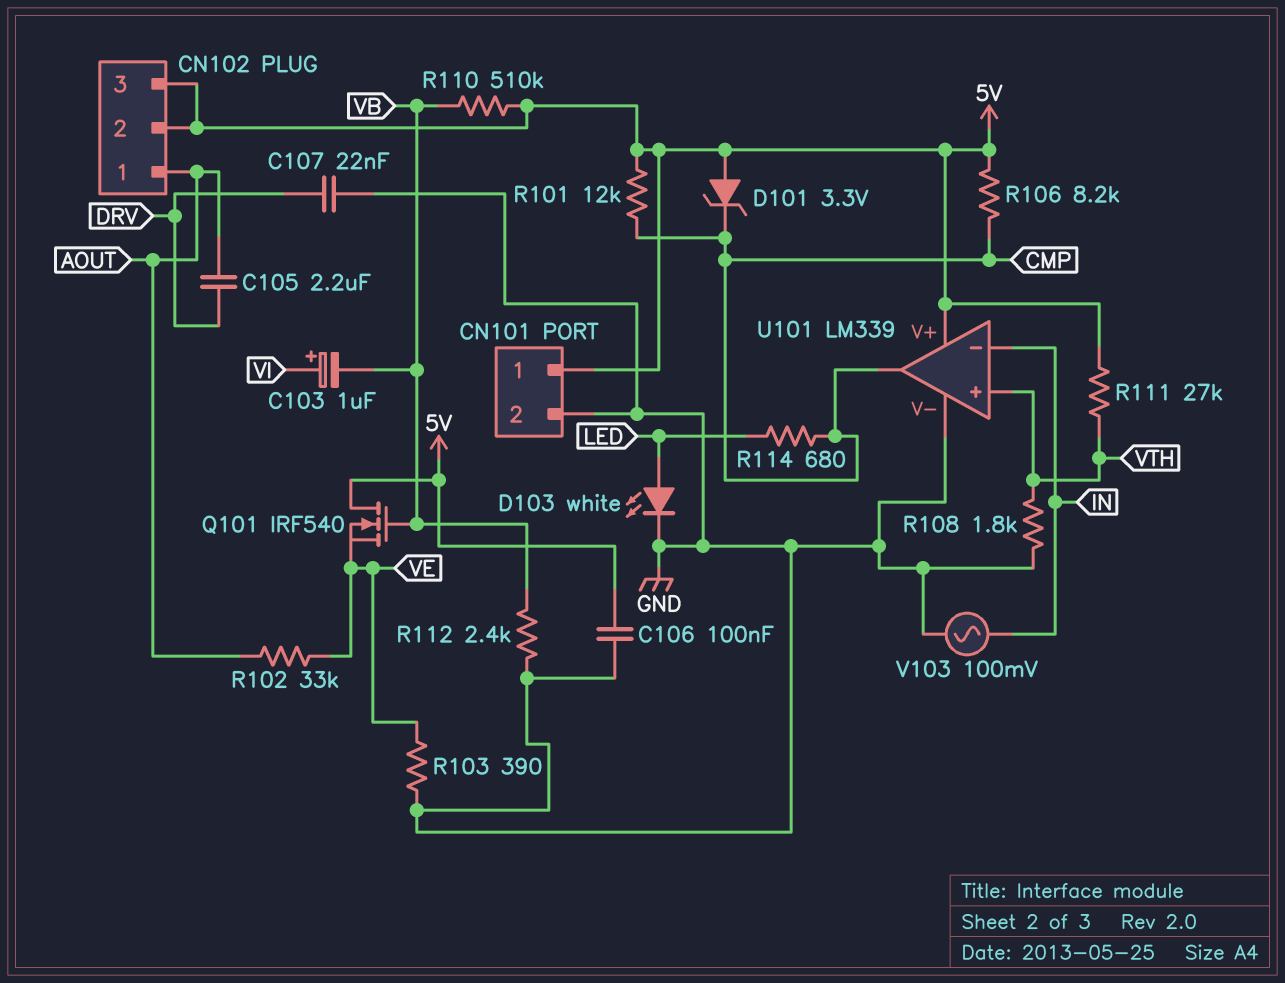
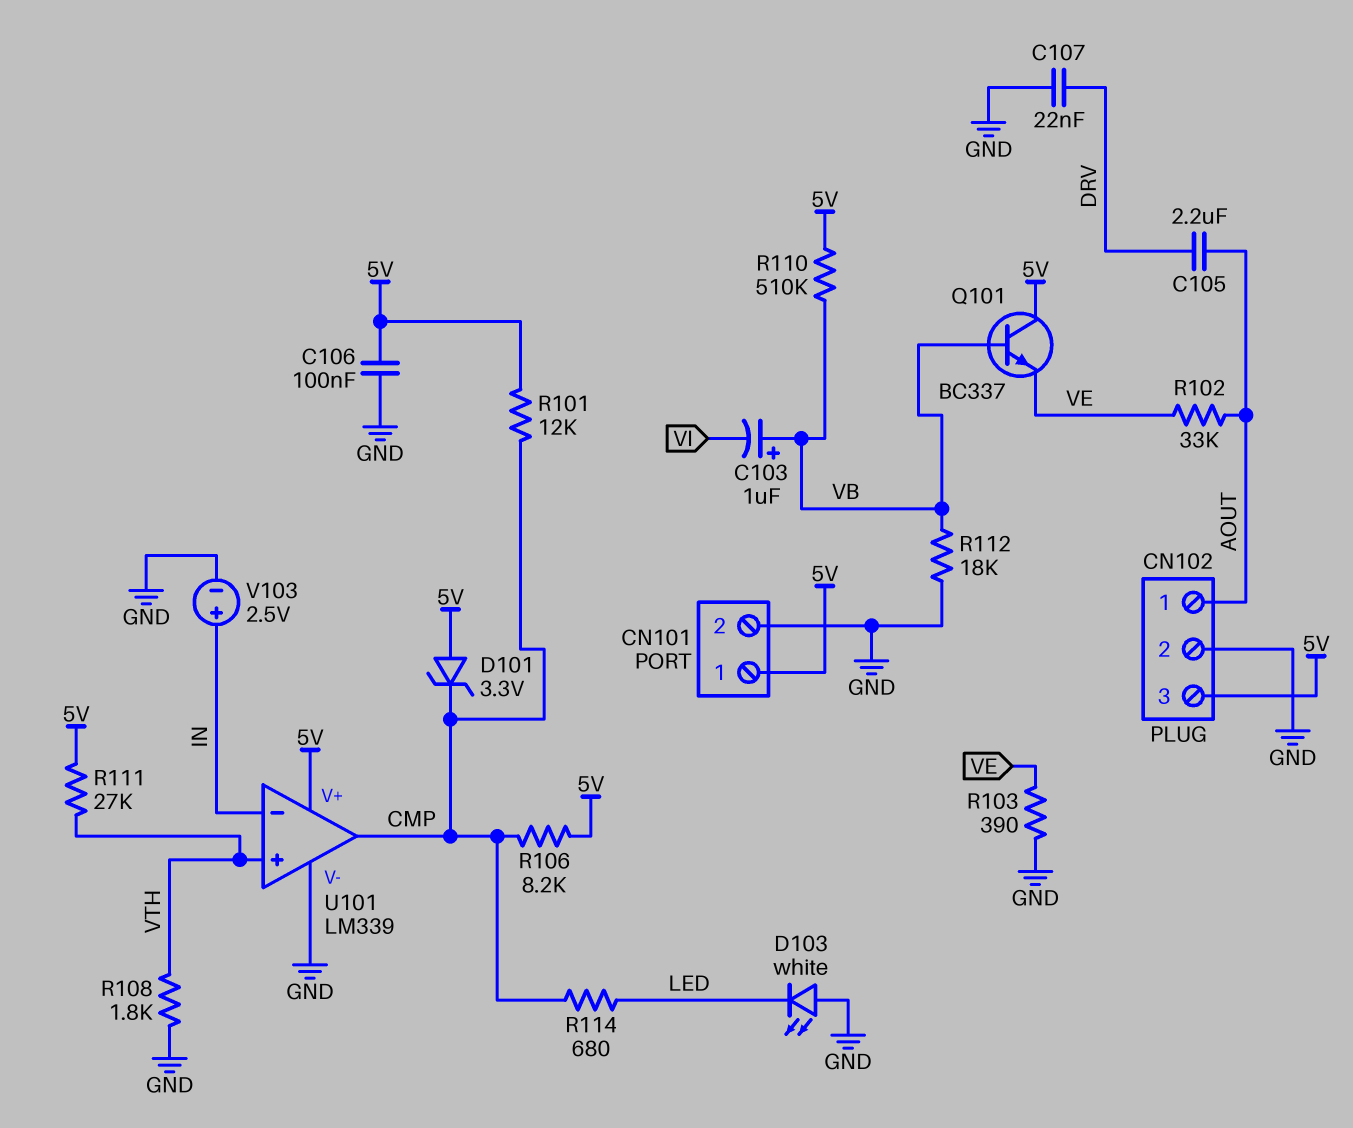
C103: 1uF (plus VI, minus VB) -> 1uF (plus VB, minus VI)
CN102 pin 2: 5V -> GND
D103: LED white (A LED, K GND) -> LED white (A GND, K LED)
Q101: NMOS IRF540 (G VB, D 5V, S VE) -> NPN BC337 (B VB, C 5V, E VE)
R112: 2.4k (GND, VB) -> 18k (GND, VB)
V103: AC 100mV (GND, IN) -> 2.5V (plus IN, minus GND)

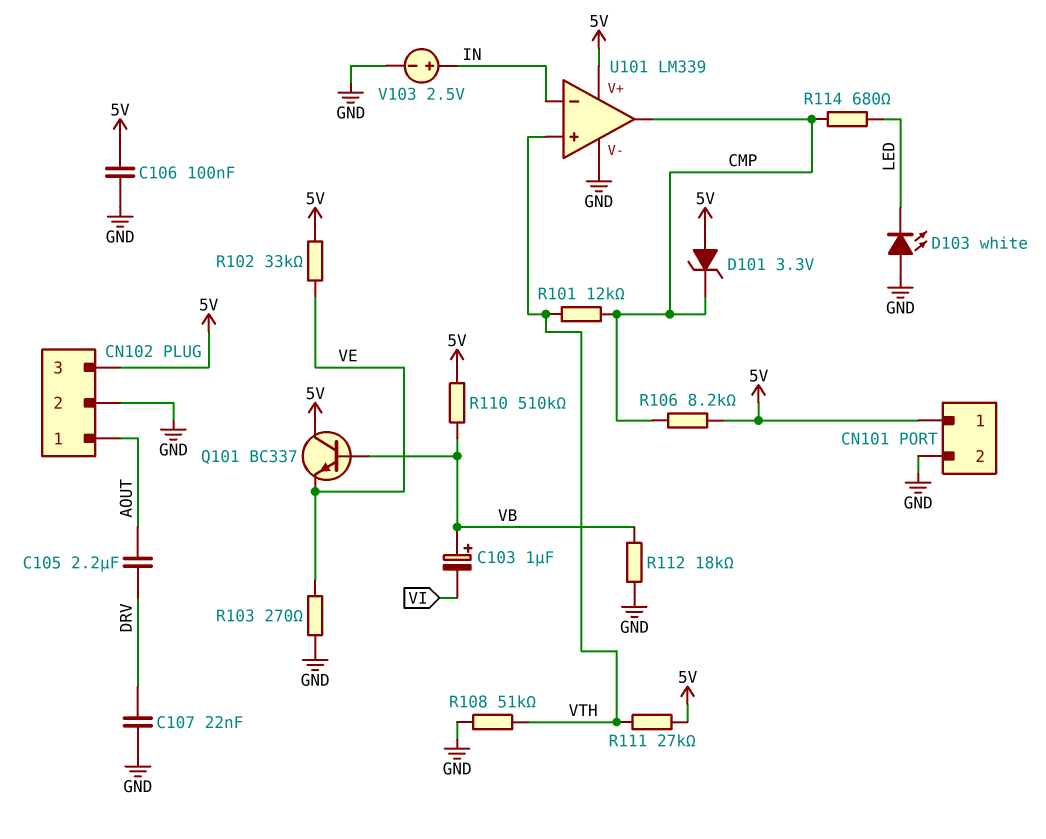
R101: 12k (5V, CMP) -> 12k (CMP, VTH)
R102: 33k (AOUT, VE) -> 33k (5V, VE)
R103: 390 (GND, VE) -> 270 (GND, VE)
R108: 1.8k (GND, VTH) -> 51k (GND, VTH)

